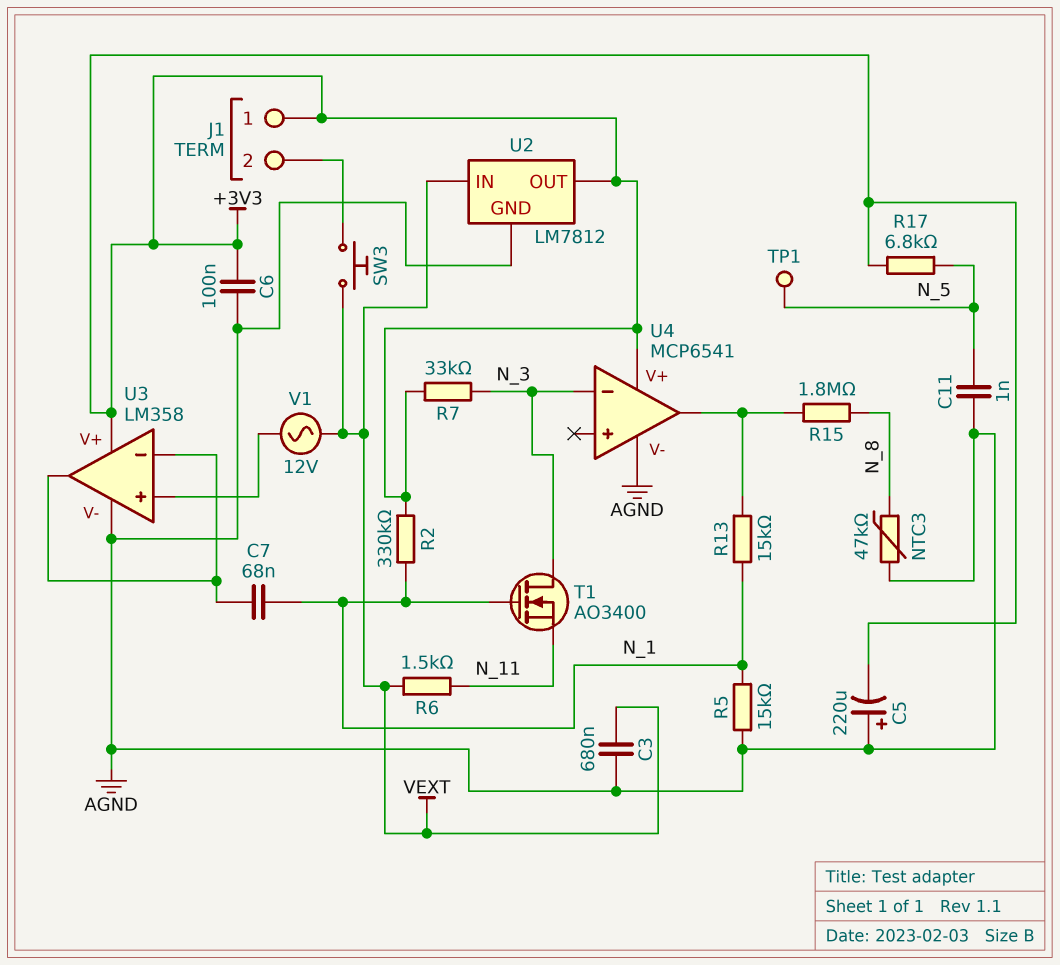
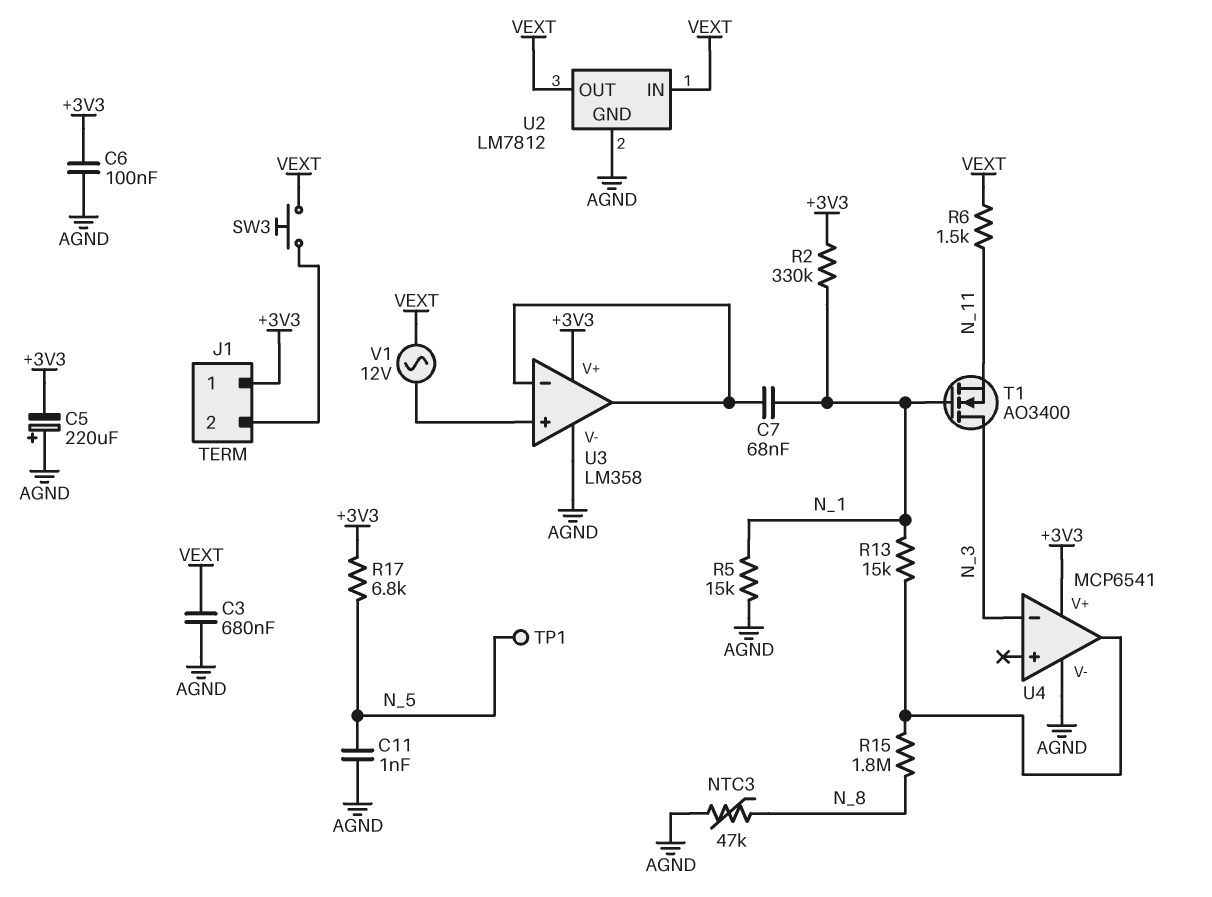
R7: 33k (+3V3, N_3) -> none
U2 pin OUT: +3V3 -> VEXT

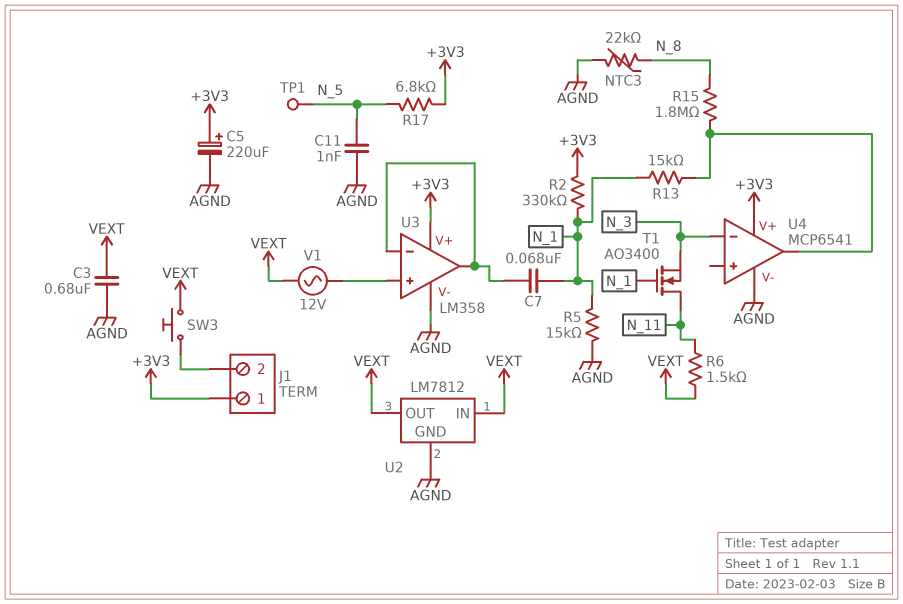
C5: 220uF (plus AGND, minus +3V3) -> 220uF (plus +3V3, minus AGND)
C6: 100nF (+3V3, AGND) -> none
NTC3: 47k (AGND, N_8) -> 22k (AGND, N_8)
T1: NMOS AO3400 (G N_1, D N_3, S N_11) -> NMOS AO3400 (G N_1, D N_11, S N_3)

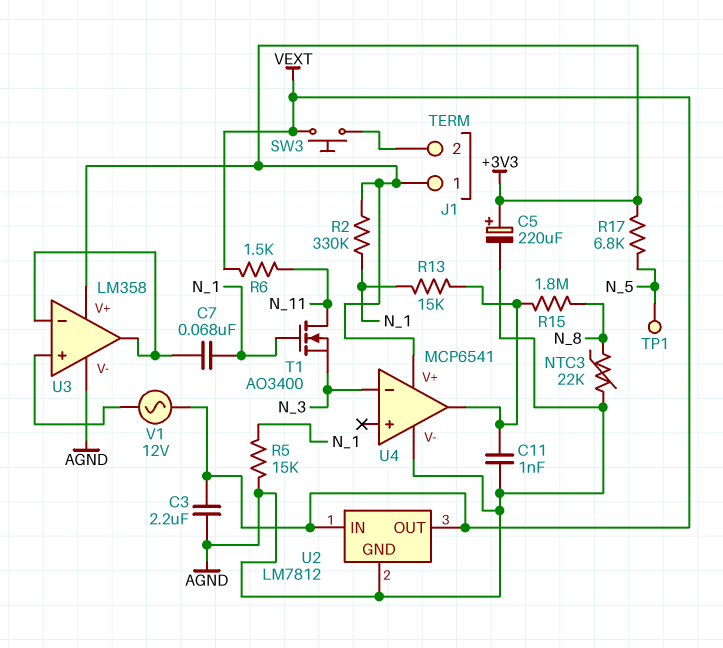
C3: 680nF (AGND, VEXT) -> 2.2uF (AGND, VEXT)
C11: 1nF (AGND, N_5) -> 1nF (AGND, U4/out)

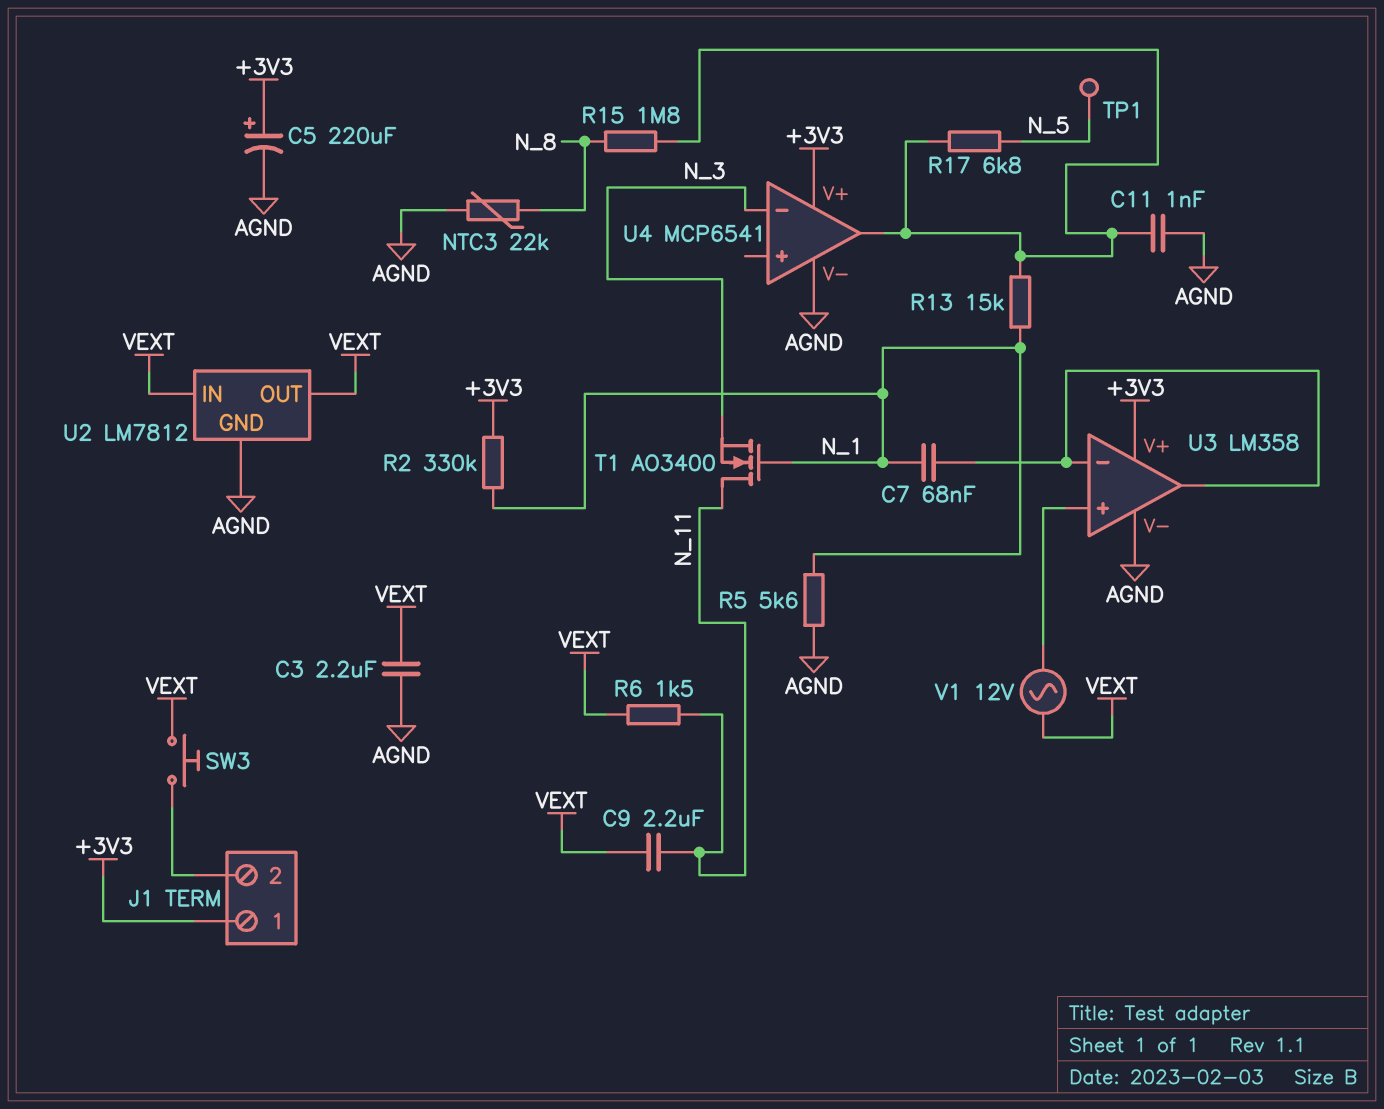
C9: none -> 2.2uF (N_11, VEXT)
R5: 15k (AGND, N_1) -> 5.6k (AGND, N_1)
R17: 6.8k (+3V3, N_5) -> 6.8k (N_5, U4/out)

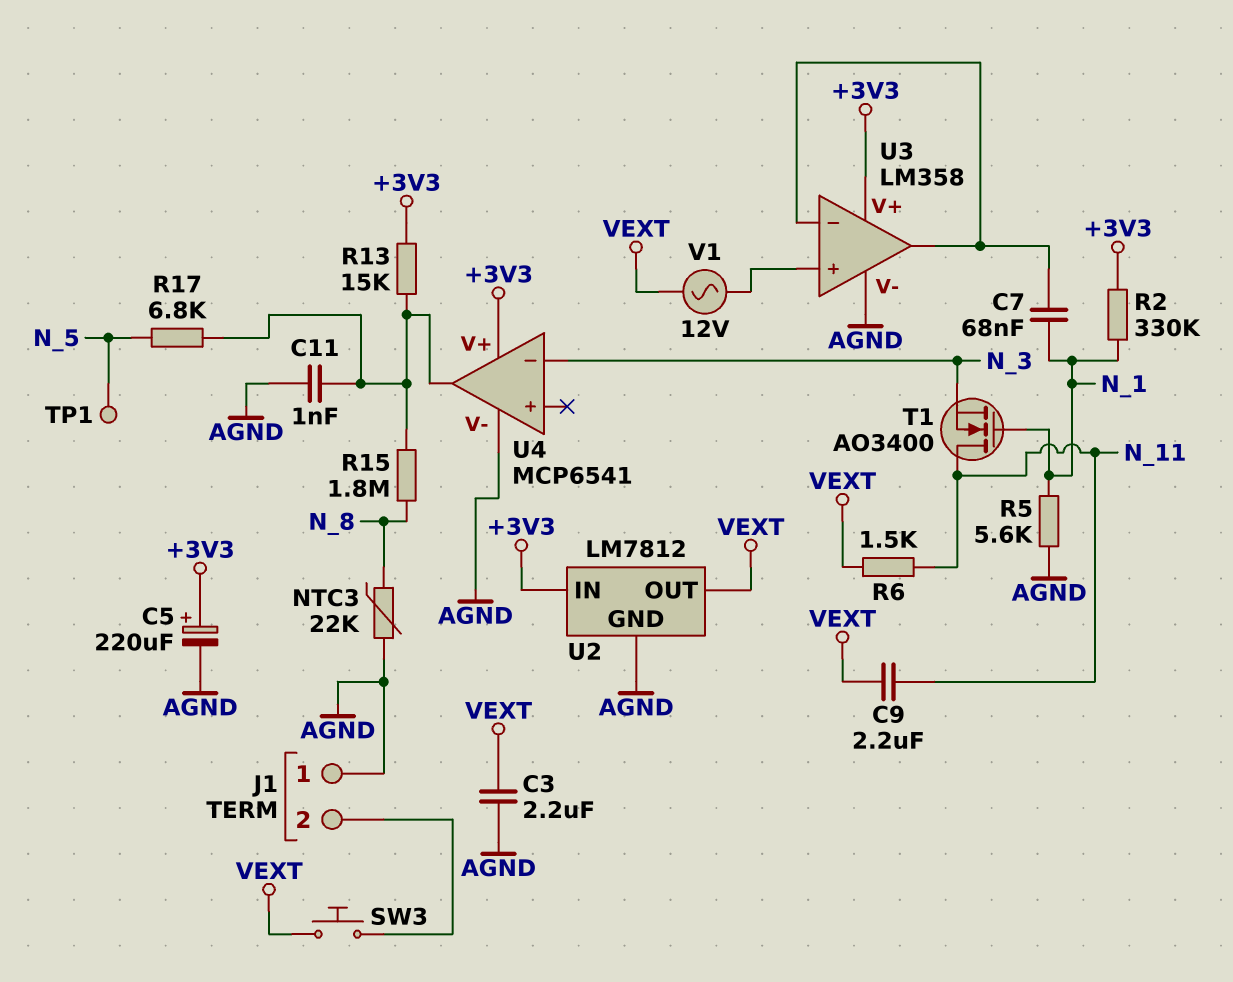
J1 pin 1: +3V3 -> AGND
R13: 15k (N_1, U4/out) -> 15k (+3V3, U4/out)
U2 pin IN: VEXT -> +3V3

